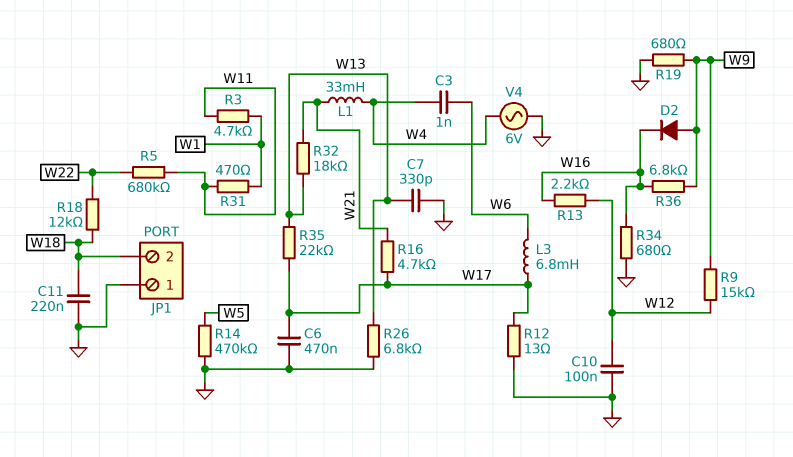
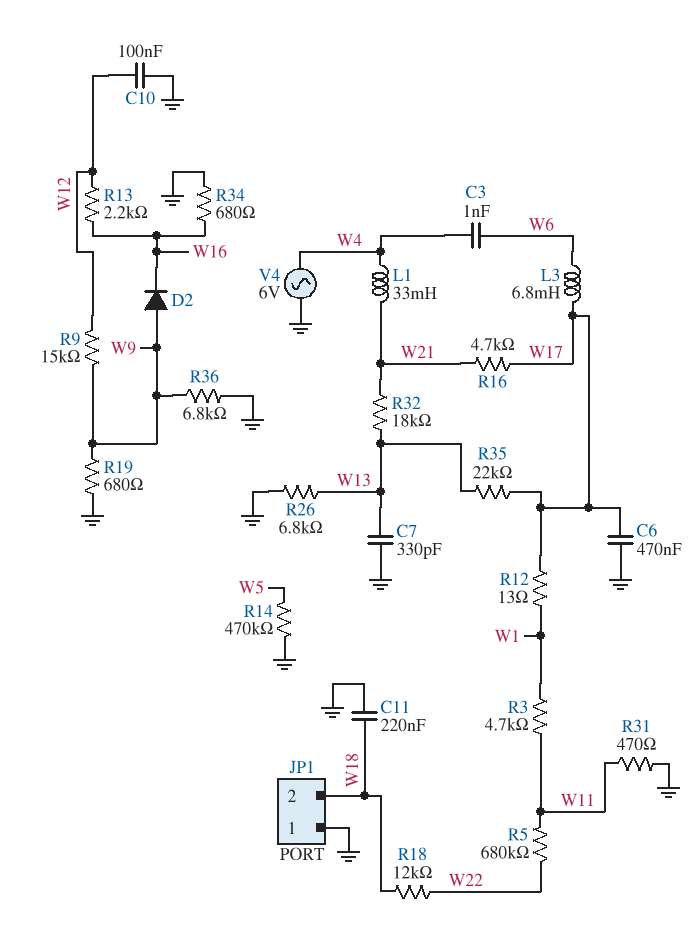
R12: 13 (GND, W17) -> 13 (W1, W17)
R31: 470 (W1, W11) -> 470 (GND, W11)
R36: 6.8k (W9, W16) -> 6.8k (GND, W9)

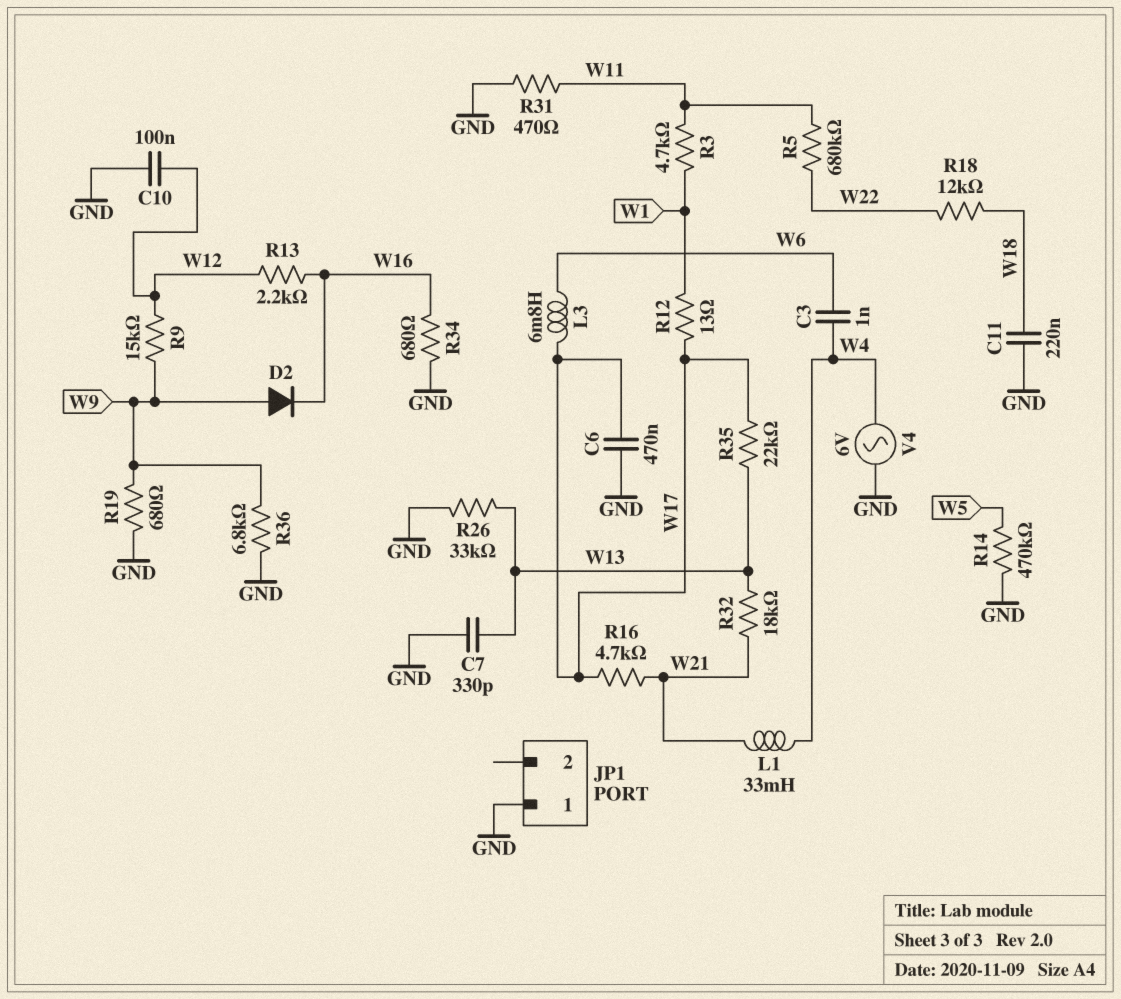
JP1 pin 2: W18 -> none
R26: 6.8k (GND, W13) -> 33k (GND, W13)

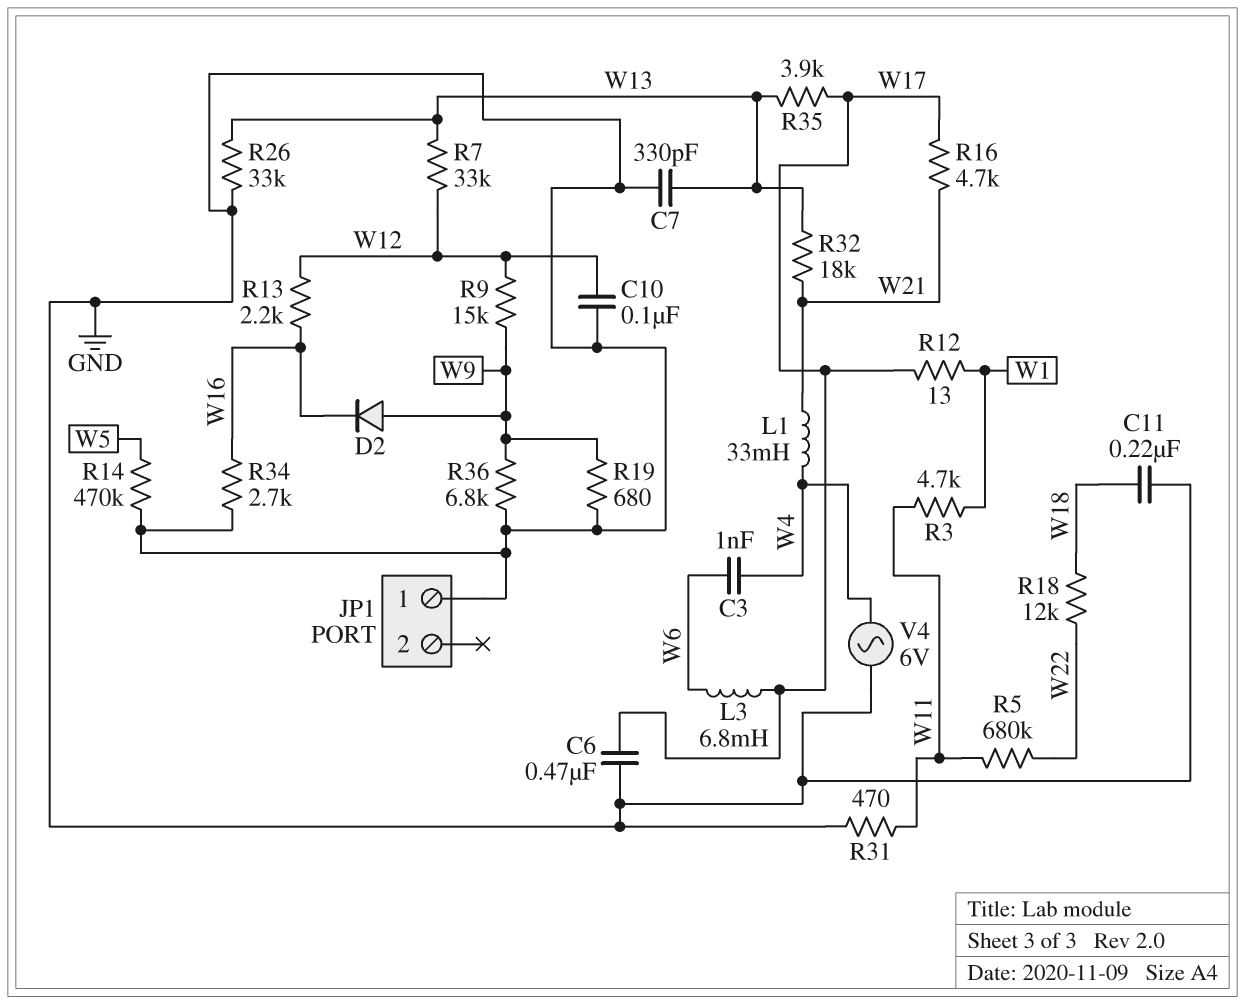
R7: none -> 33k (W12, W13)
R34: 680 (GND, W16) -> 2.7k (GND, W16)
R35: 22k (W13, W17) -> 3.9k (W13, W17)

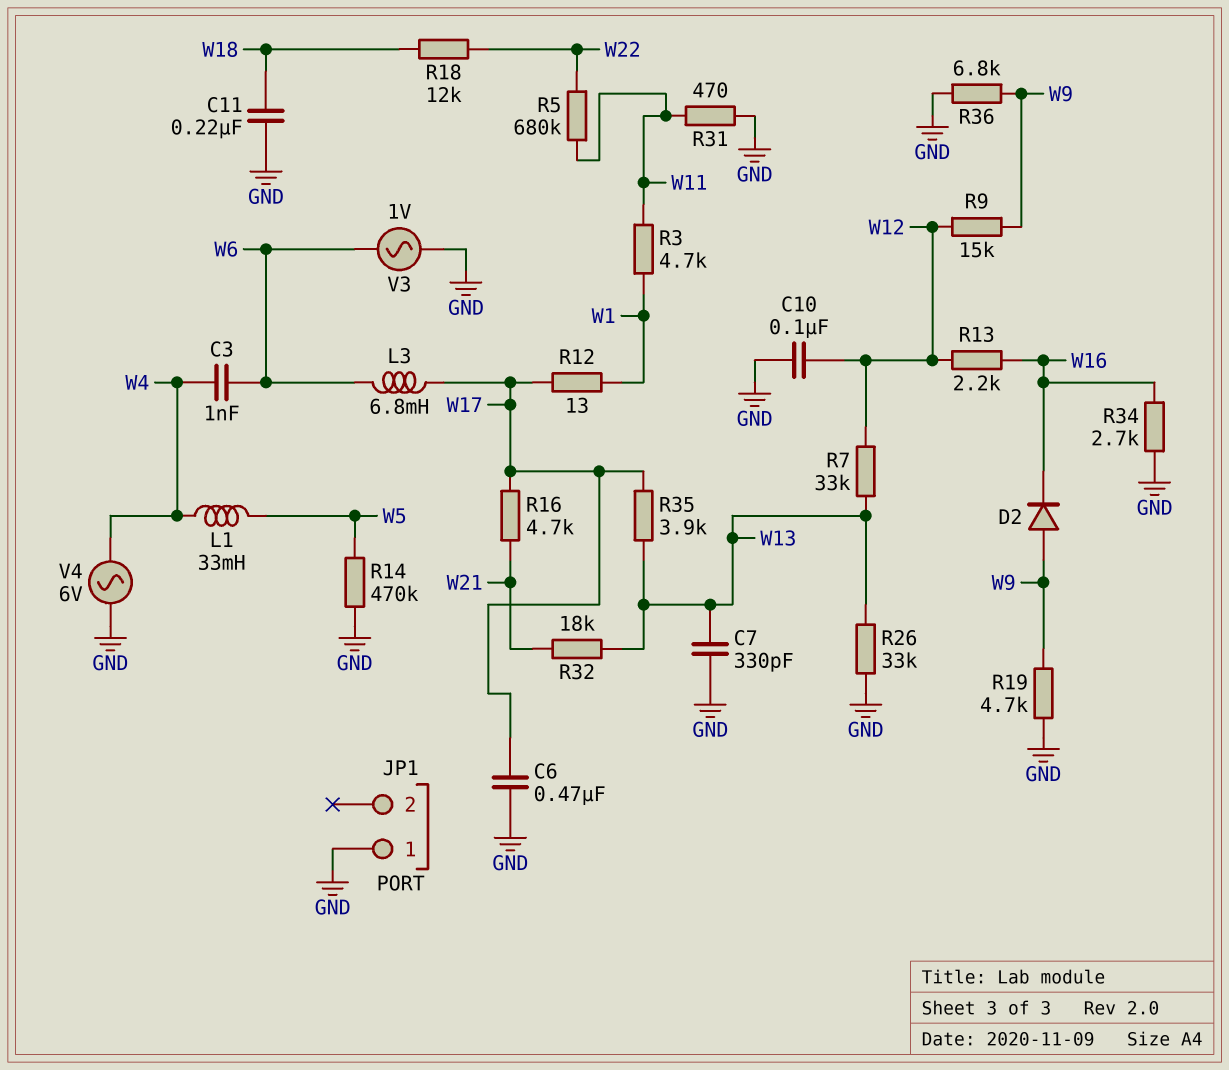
L1: 33mH (W4, W21) -> 33mH (W4, W5)
R19: 680 (GND, W9) -> 4.7k (GND, W9)
V3: none -> AC 1V (GND, W6)

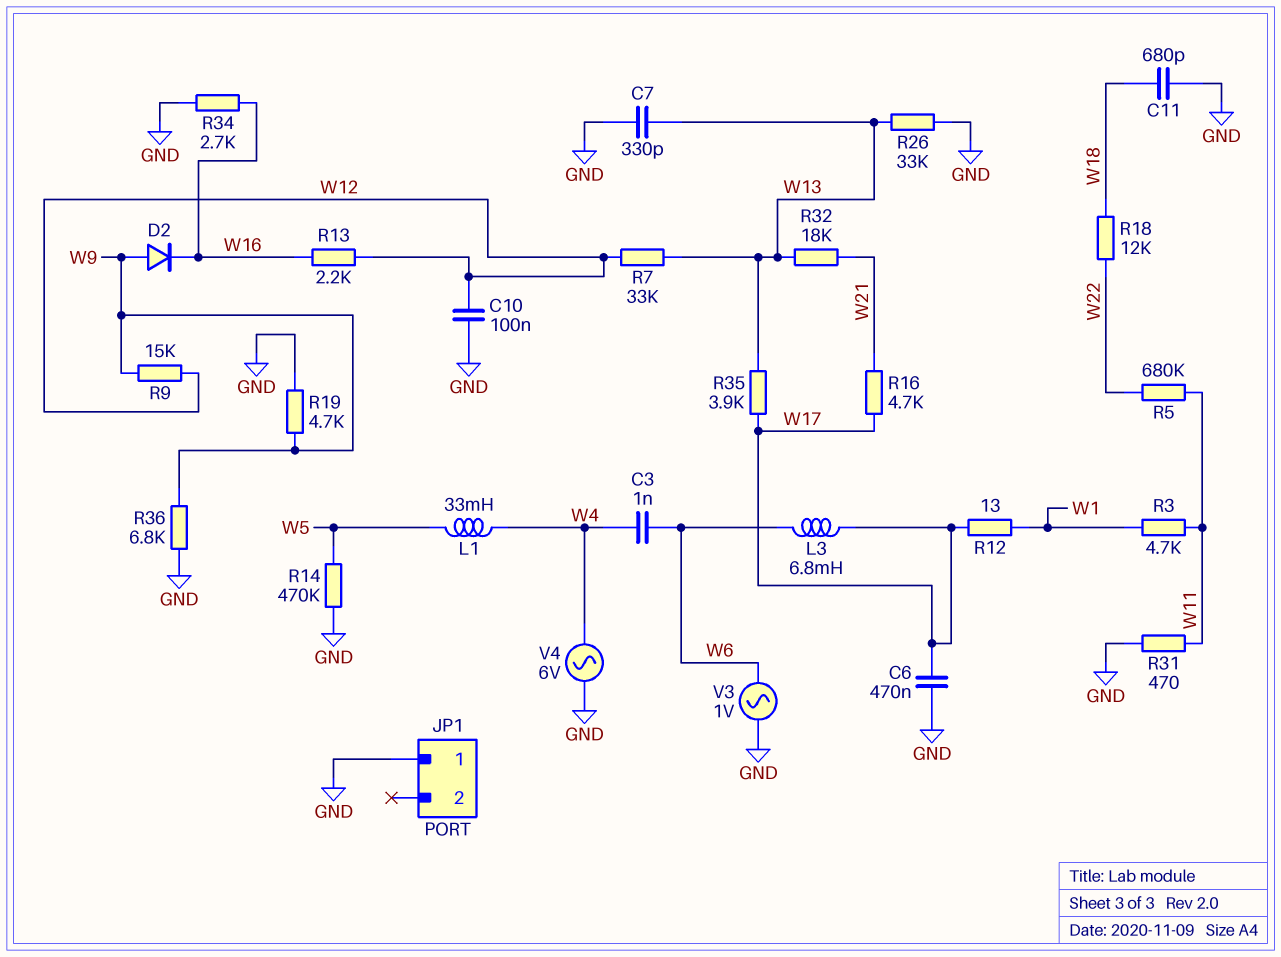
C11: 220nF (GND, W18) -> 680pF (GND, W18)

